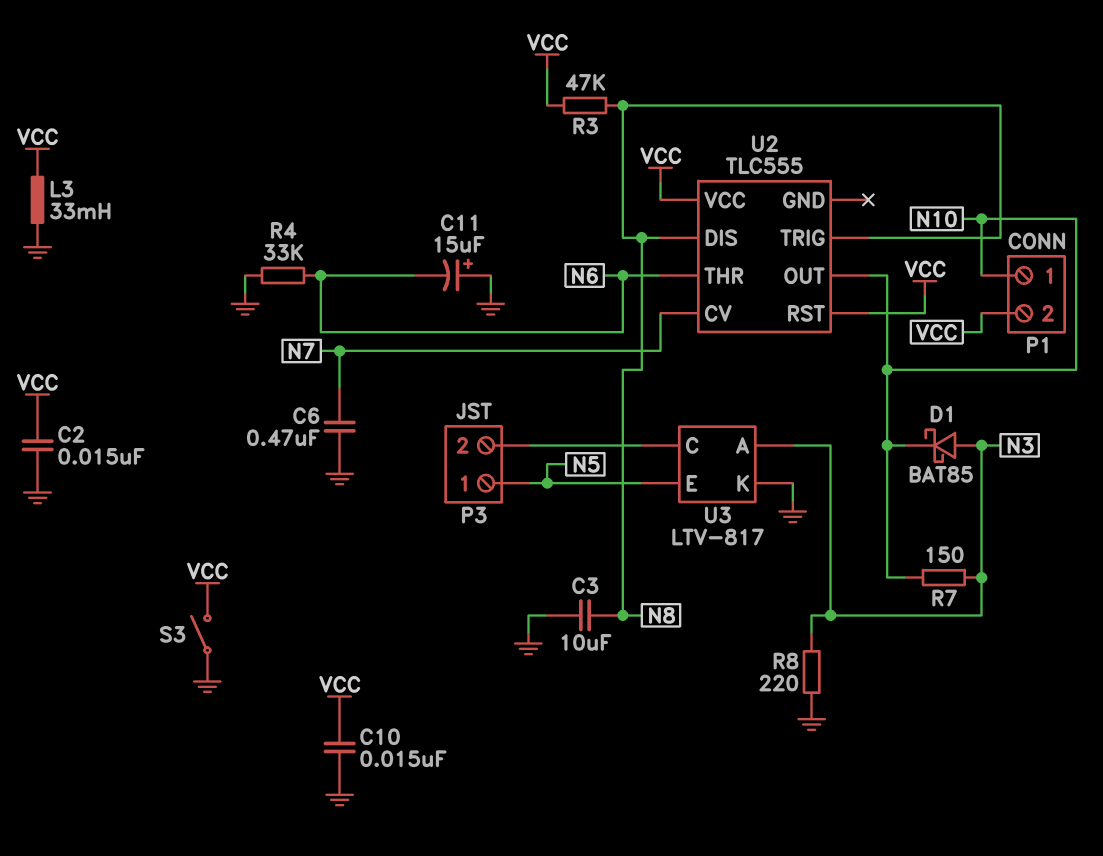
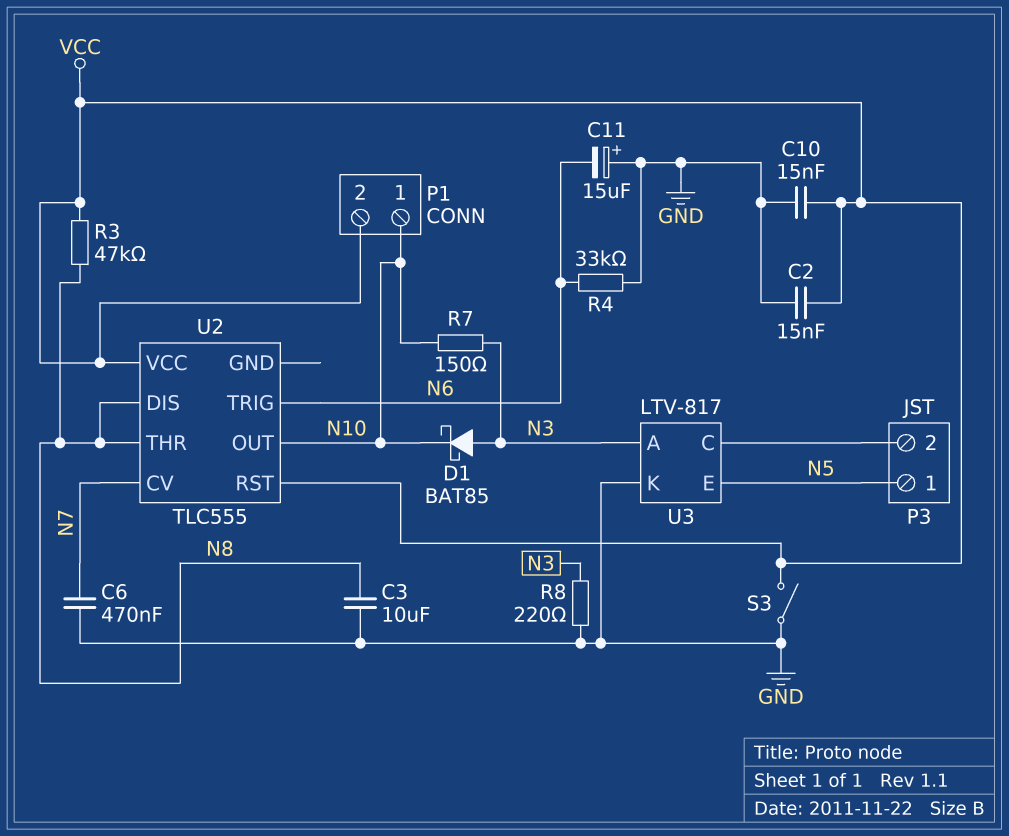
L3: 33mH (GND, VCC) -> none
U2 pin THR: N6 -> N8
U2 pin TRIG: N8 -> N6

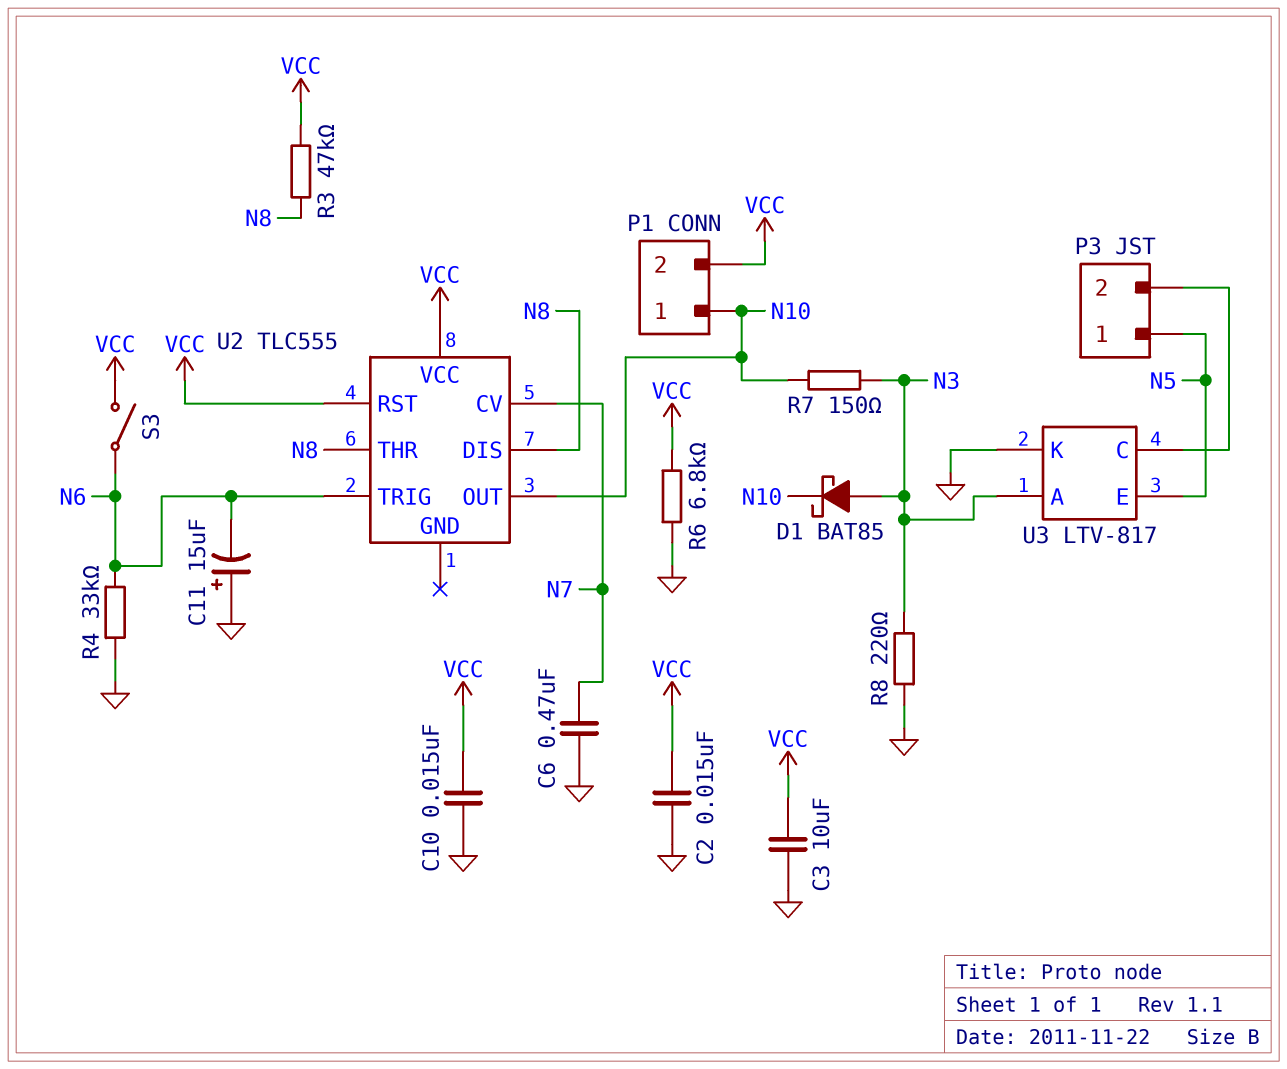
C3: 10uF (GND, N8) -> 10uF (GND, VCC)
R6: none -> 6.8k (GND, VCC)
S3: switch (GND, VCC) -> switch (N6, VCC)

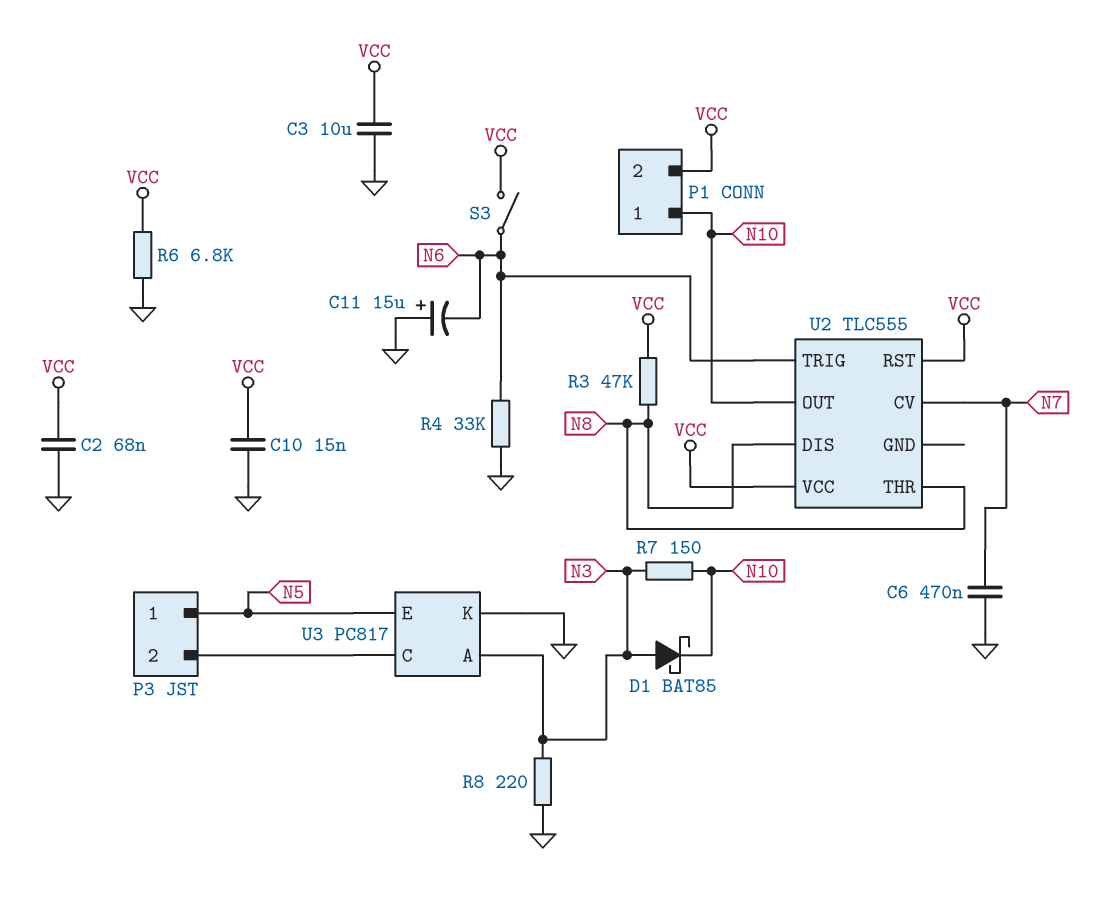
C2: 15nF (GND, VCC) -> 68nF (GND, VCC)
U3: LTV-817 -> PC817

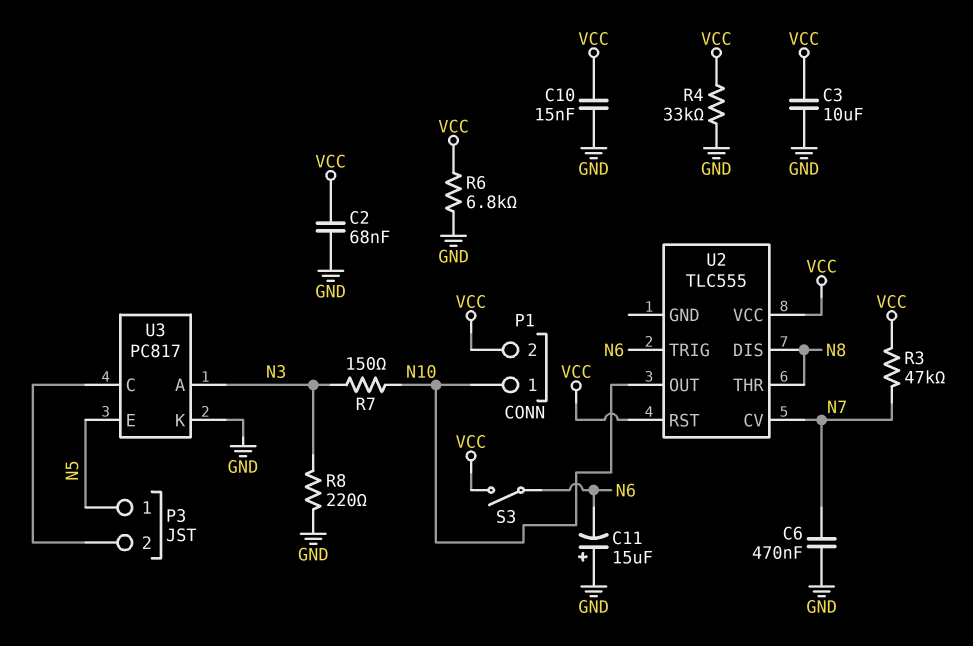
D1: schottky BAT85 (A N3, K N10) -> none
R3: 47k (N8, VCC) -> 47k (N7, VCC)
R4: 33k (GND, N6) -> 33k (GND, VCC)

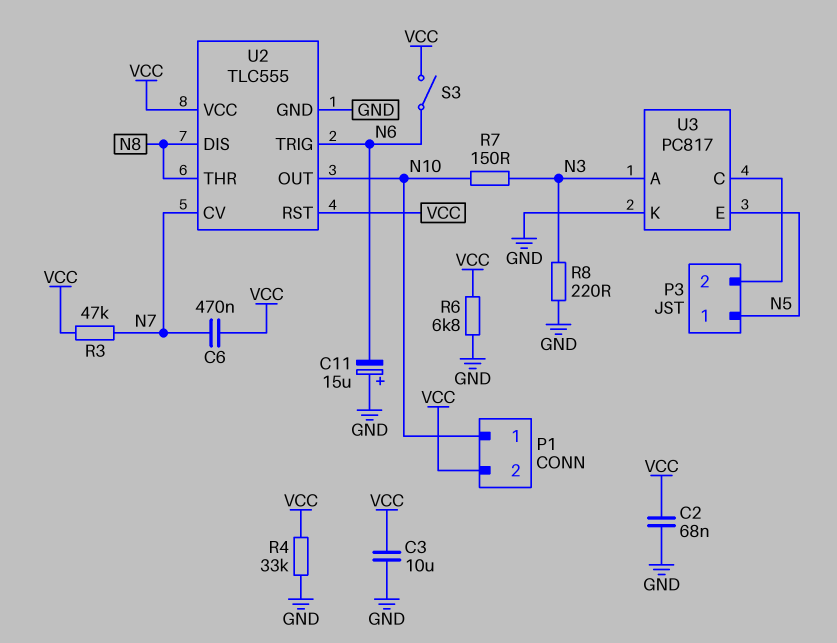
C6: 470nF (GND, N7) -> 470nF (N7, VCC)
C10: 15nF (GND, VCC) -> none
U2 pin GND: none -> GND

